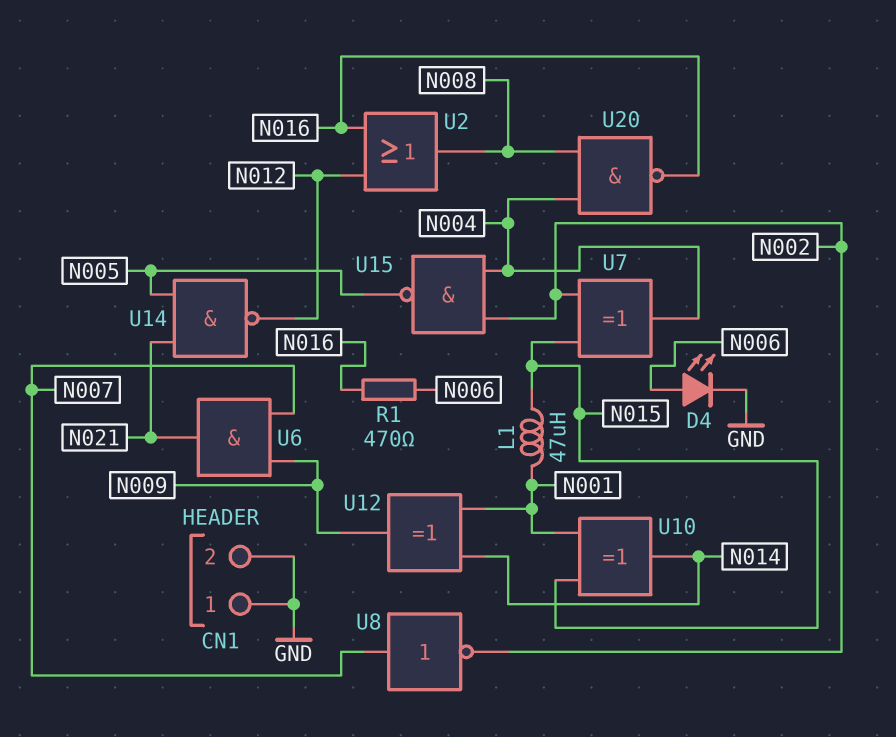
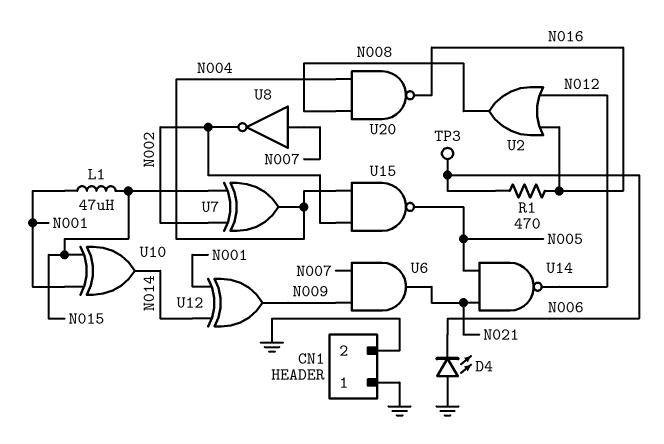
D4: LED (A N006, K GND) -> LED (A GND, K N006)
TP3: none -> test point (N006)

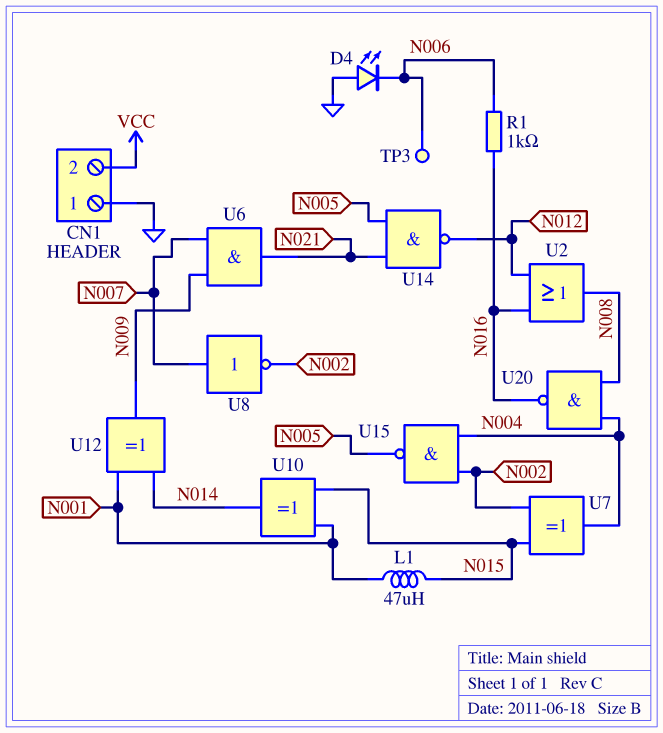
CN1 pin 2: GND -> VCC
R1: 470 (N006, N016) -> 1k (N006, N016)

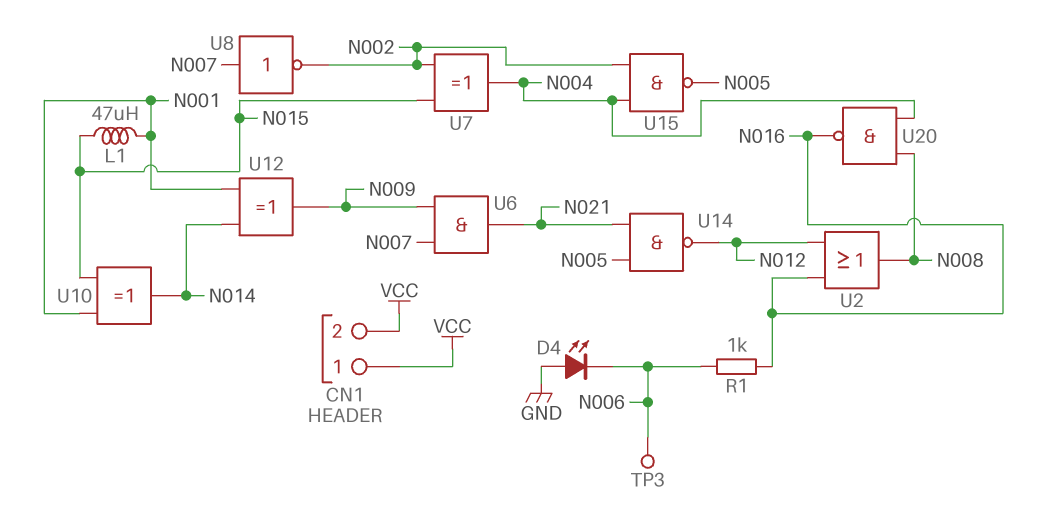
CN1 pin 1: GND -> VCC

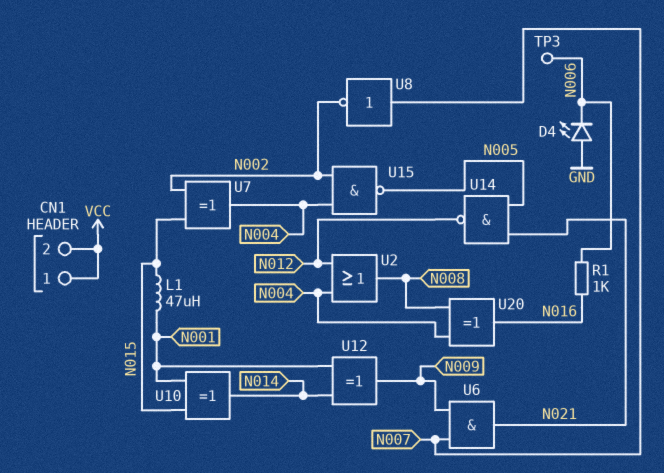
U2: OR (in N012, in N016, out N008) -> OR (in N004, in N012, out N008)
U20: NAND (in N004, in N008, out N016) -> XOR (in N004, in N008, out N016)

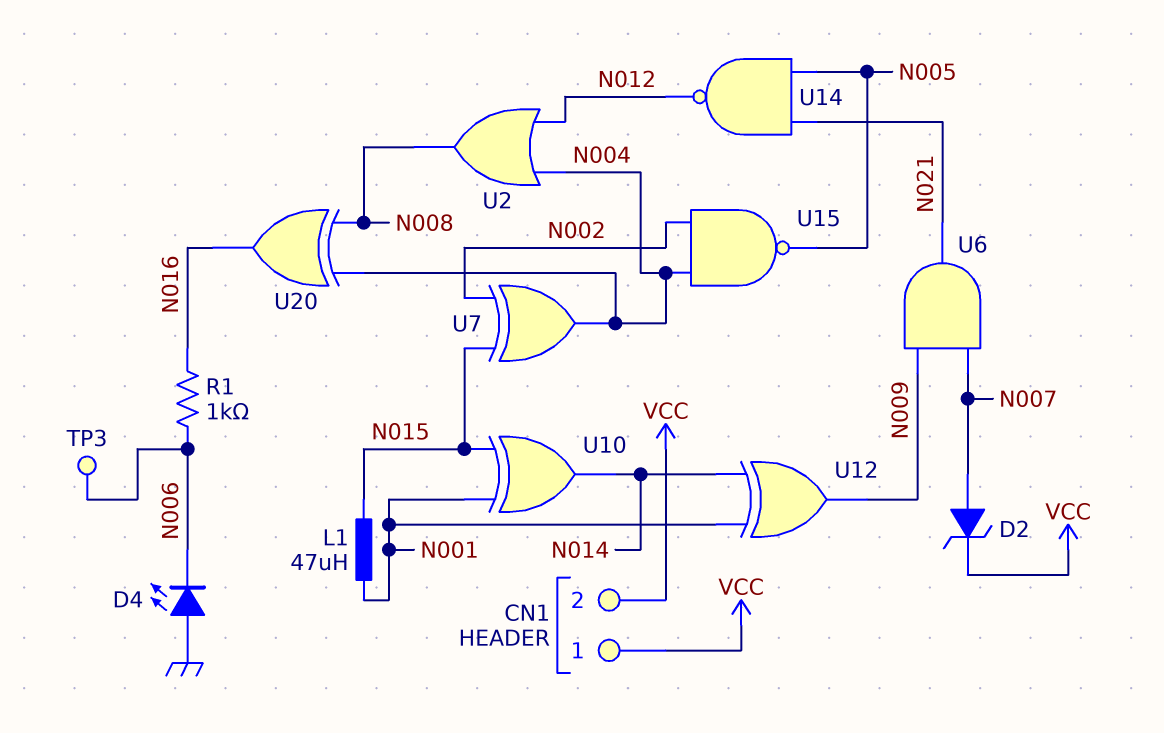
D2: none -> zener (A N007, K VCC)
U8: NOT (in N007, out N002) -> none

